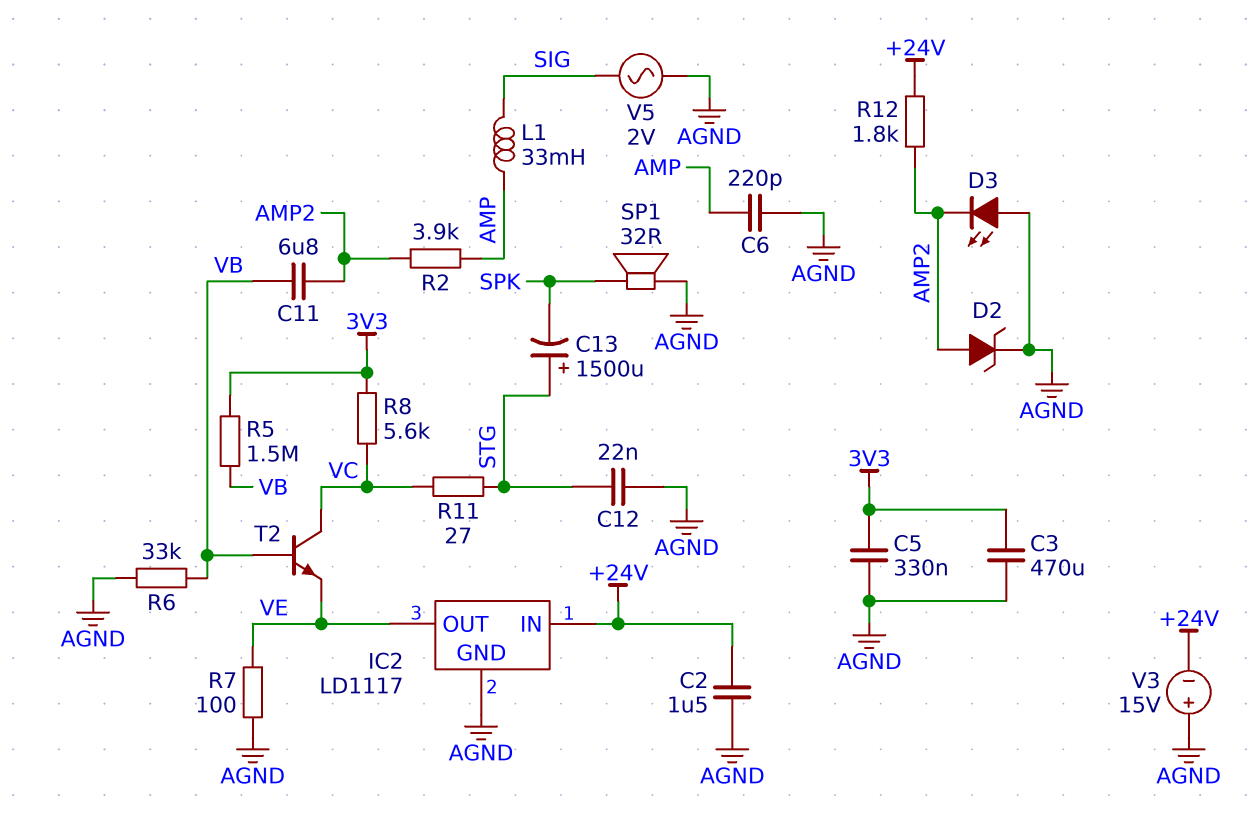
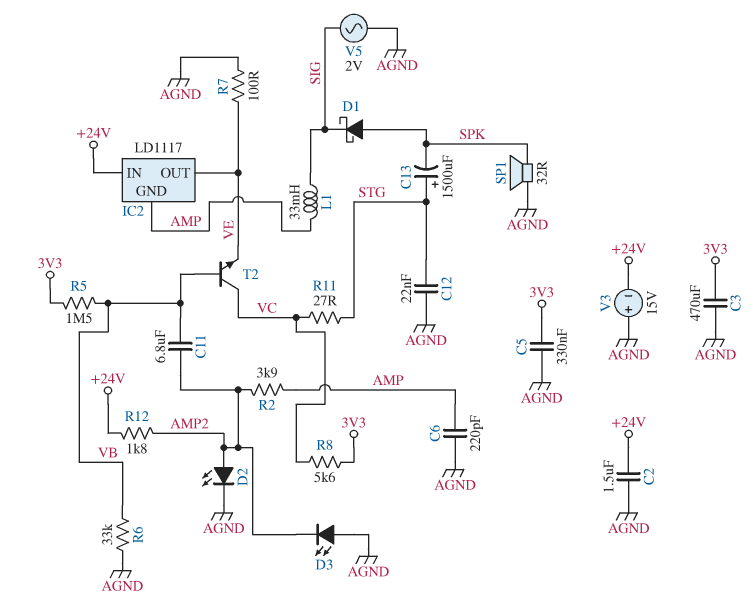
D1: none -> schottky (A SPK, K SIG)
D2: zener (A AMP2, K AGND) -> LED (A AMP2, K AGND)
IC2 pin GND: AGND -> AMP

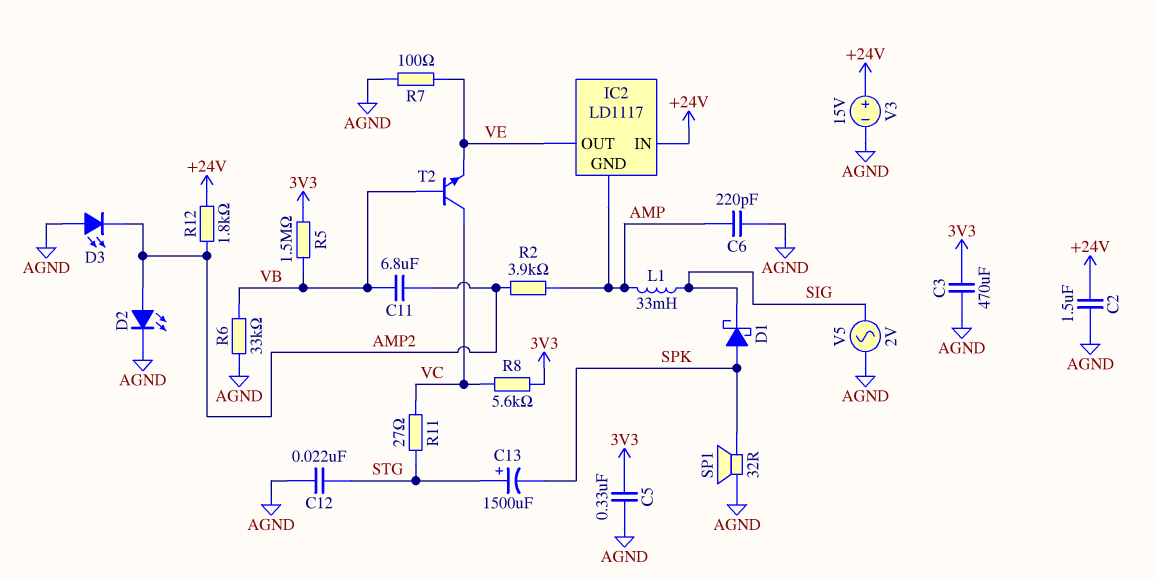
V3: 15V (plus AGND, minus +24V) -> 15V (plus +24V, minus AGND)

